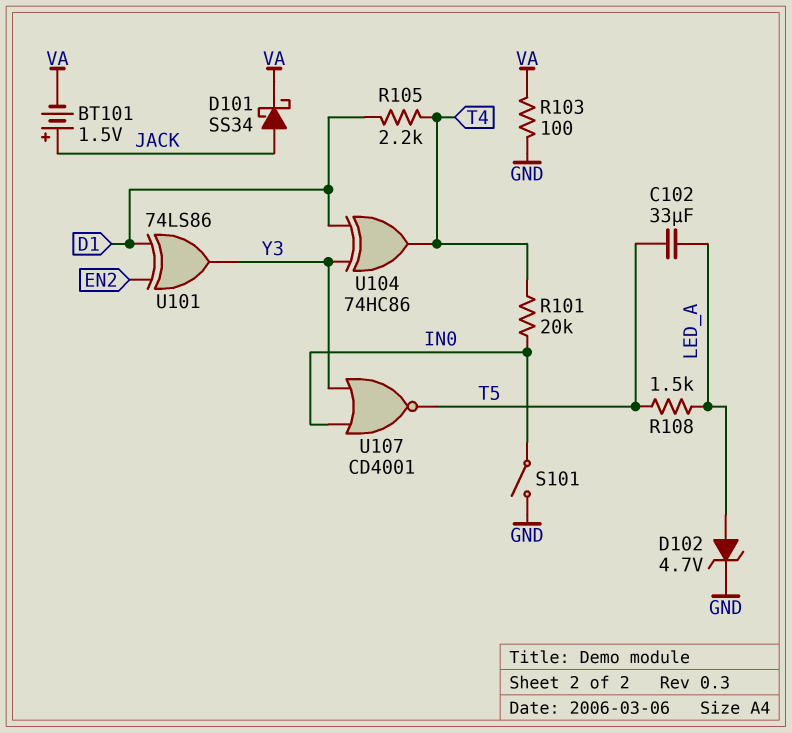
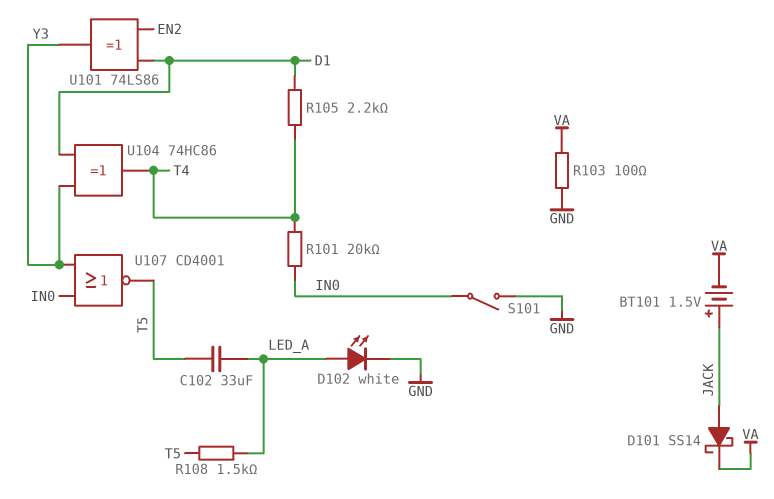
D101: schottky SS34 (A JACK, K VA) -> schottky SS14 (A JACK, K VA)
D102: zener 4.7V (A LED_A, K GND) -> LED white (A LED_A, K GND)

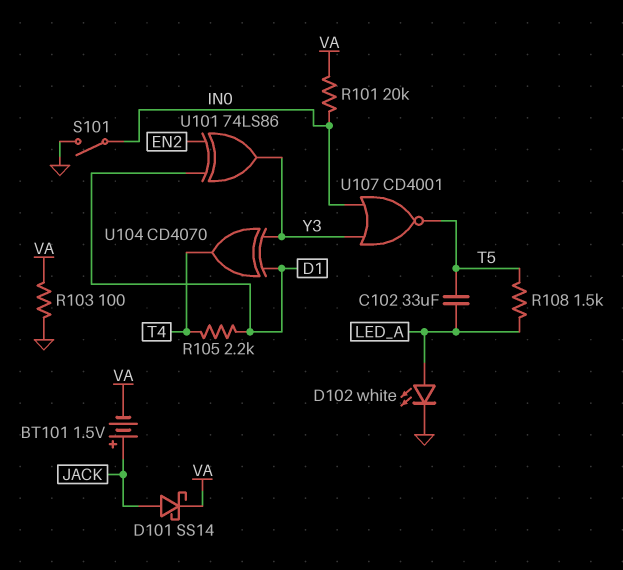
R101: 20k (IN0, T4) -> 20k (IN0, VA)
U104: XOR 74HC86 (in D1, in Y3, out T4) -> XOR CD4070 (in D1, in Y3, out T4)

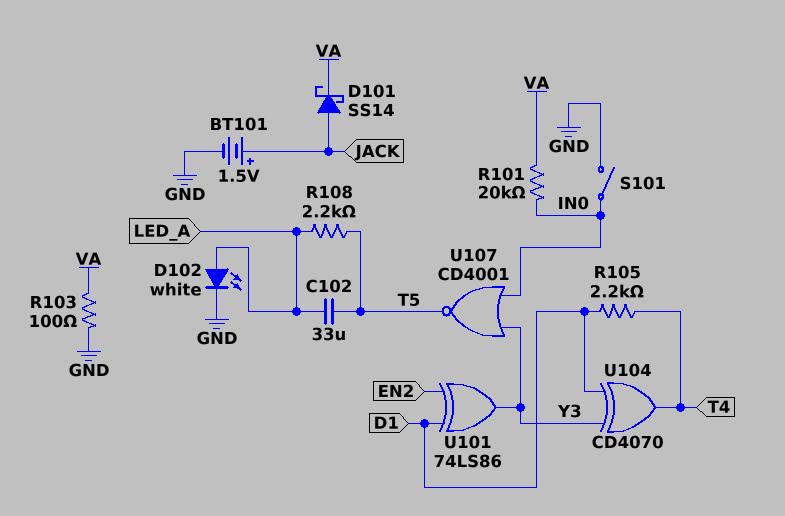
BT101: 1.5V (plus JACK, minus VA) -> 1.5V (plus JACK, minus GND)
R108: 1.5k (LED_A, T5) -> 2.2k (LED_A, T5)

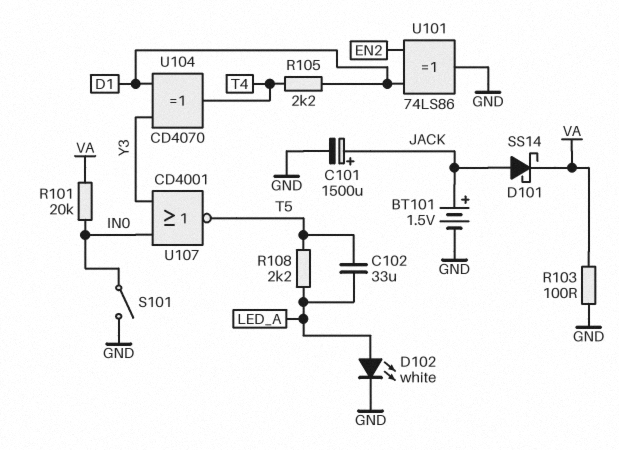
C101: none -> 1500uF (plus JACK, minus GND)
U101: XOR 74LS86 (in D1, in EN2, out Y3) -> XOR 74LS86 (in D1, in EN2, out GND)

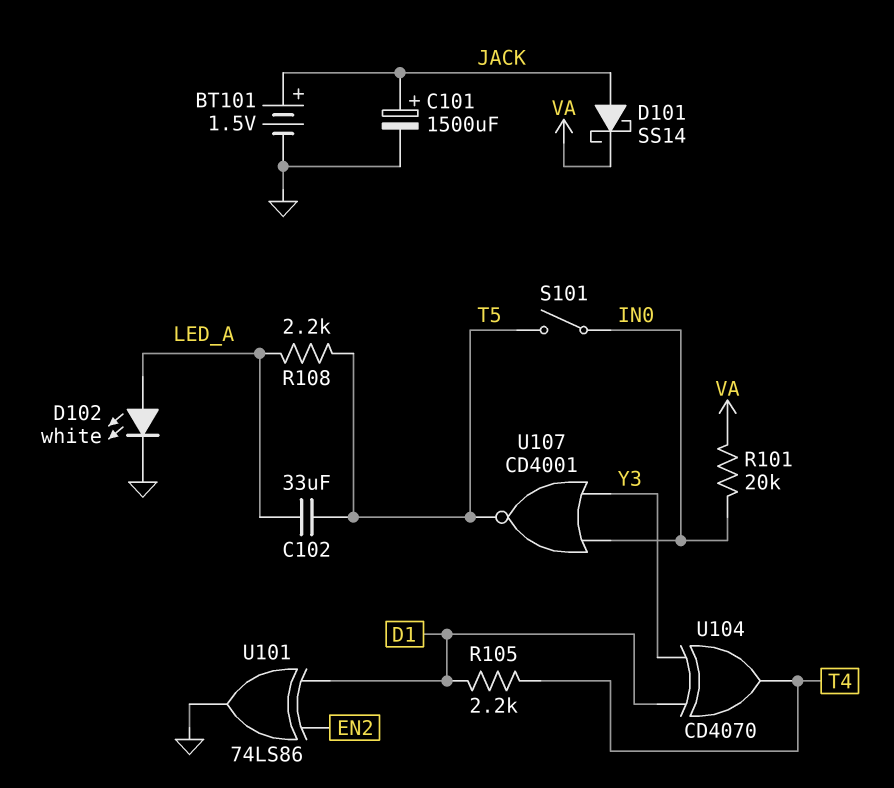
R103: 100 (GND, VA) -> none
S101: switch (GND, IN0) -> switch (IN0, T5)

